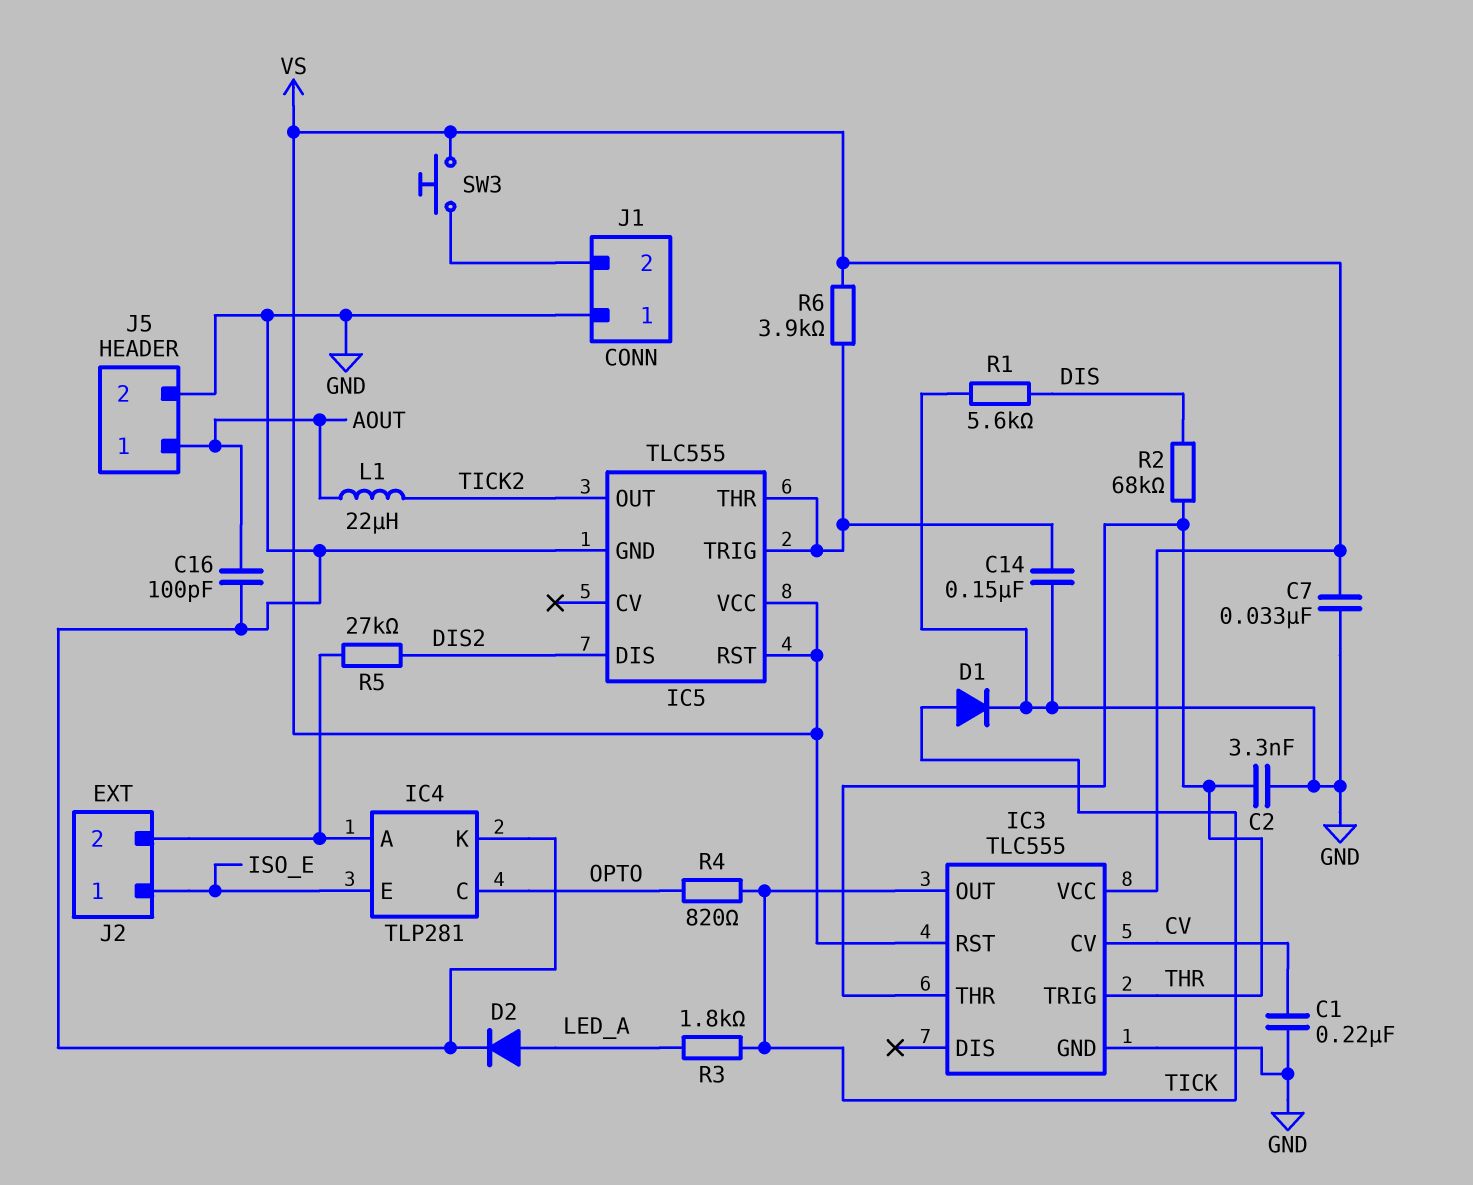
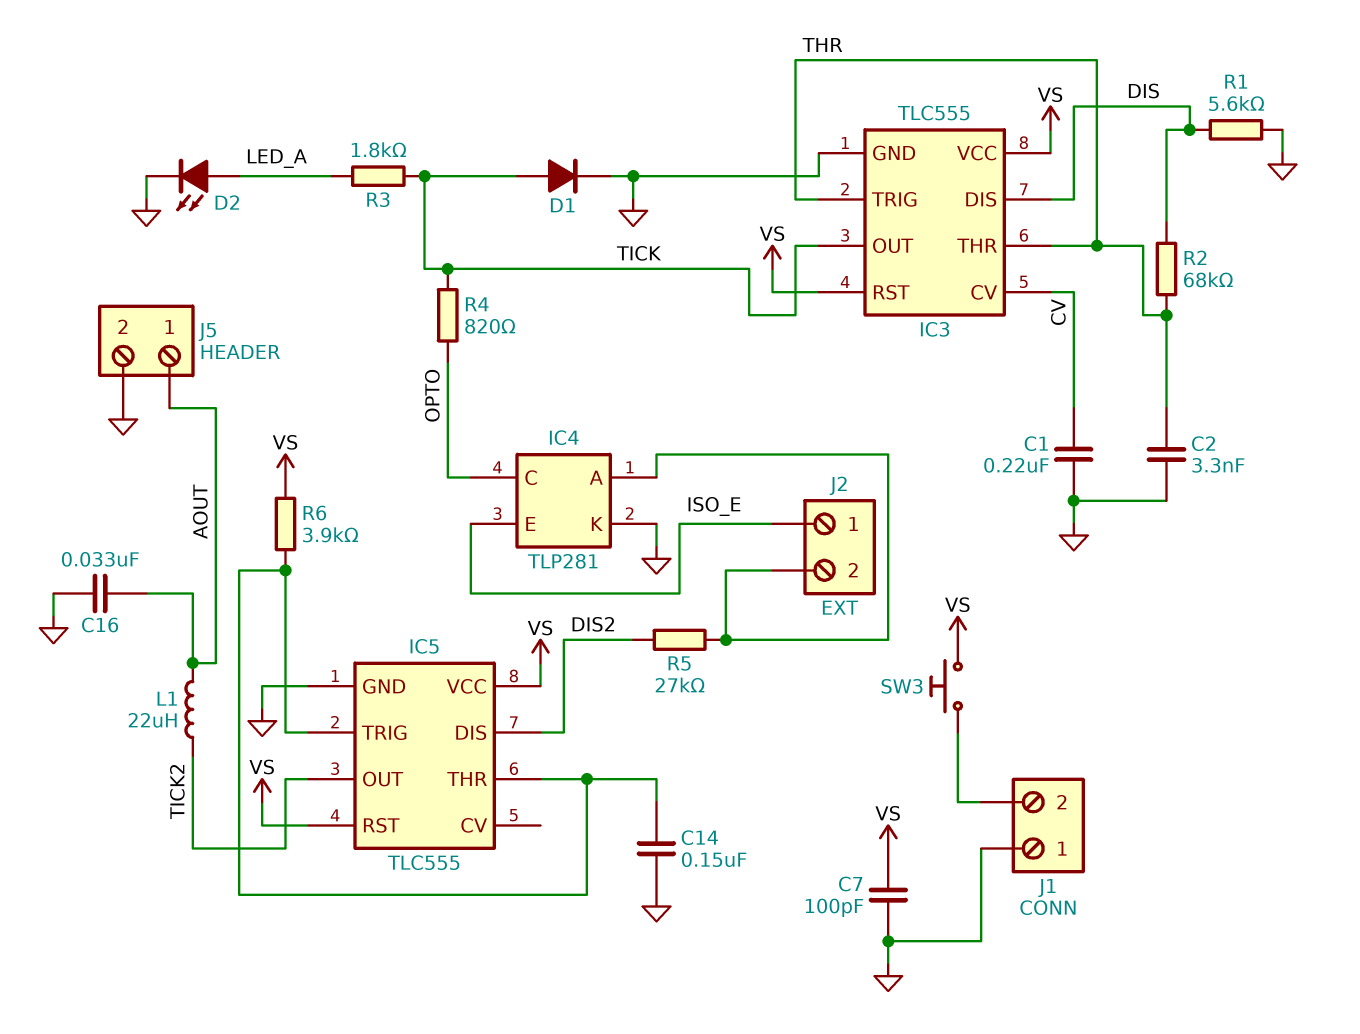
C7: 33nF (GND, VS) -> 100pF (GND, VS)
C16: 100pF (AOUT, GND) -> 33nF (AOUT, GND)
D2: diode (A LED_A, K GND) -> LED (A LED_A, K GND)
IC3 pin DIS: none -> DIS

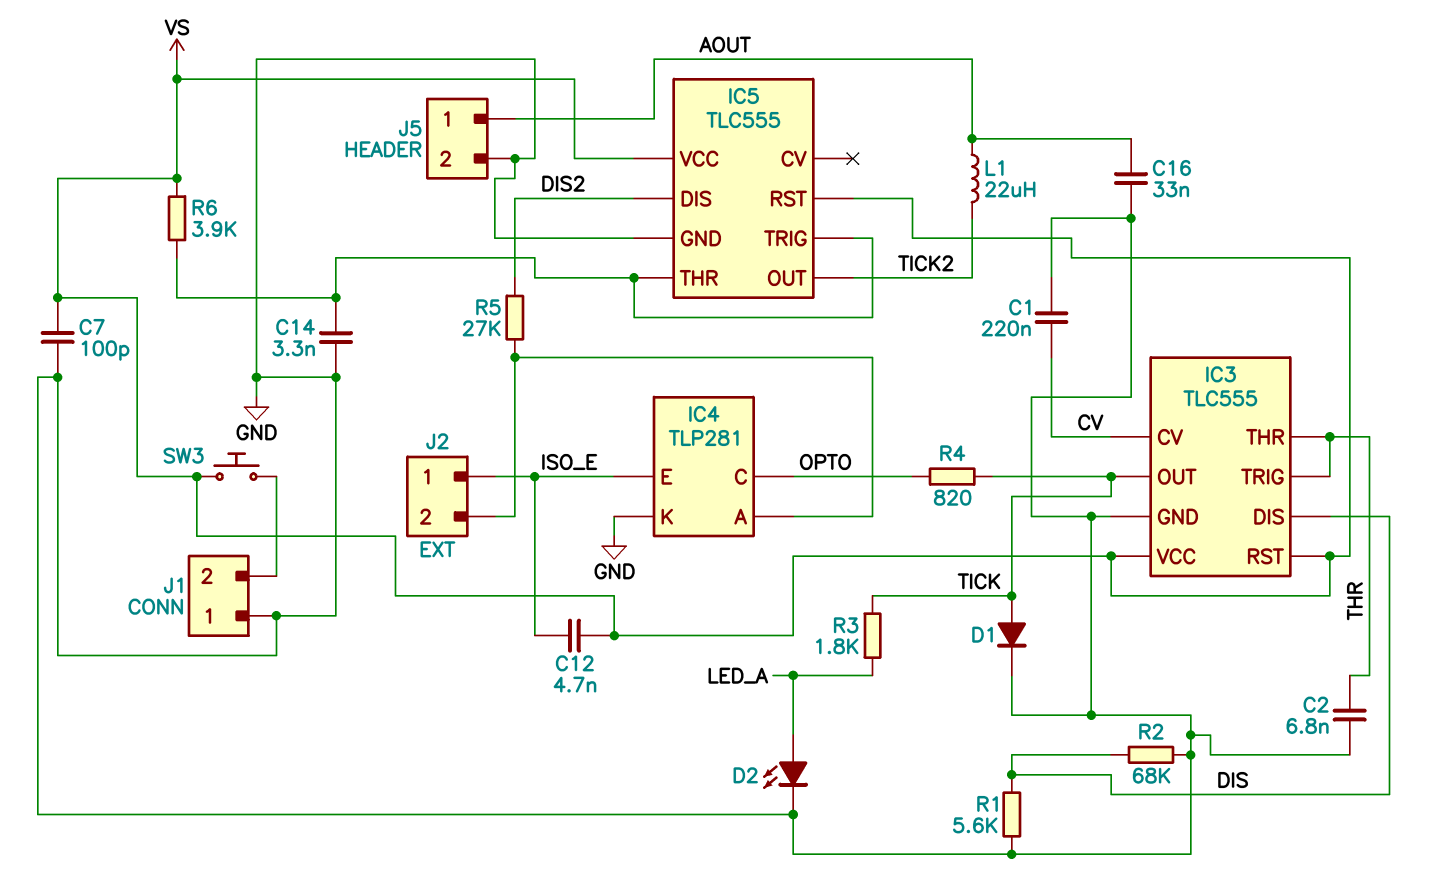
C2: 3.3nF (GND, THR) -> 6.8nF (GND, THR)
C12: none -> 4.7nF (ISO_E, VS)
C14: 150nF (GND, IC5/THR) -> 3.3nF (GND, IC5/THR)
R2: 68k (DIS, THR) -> 68k (DIS, GND)

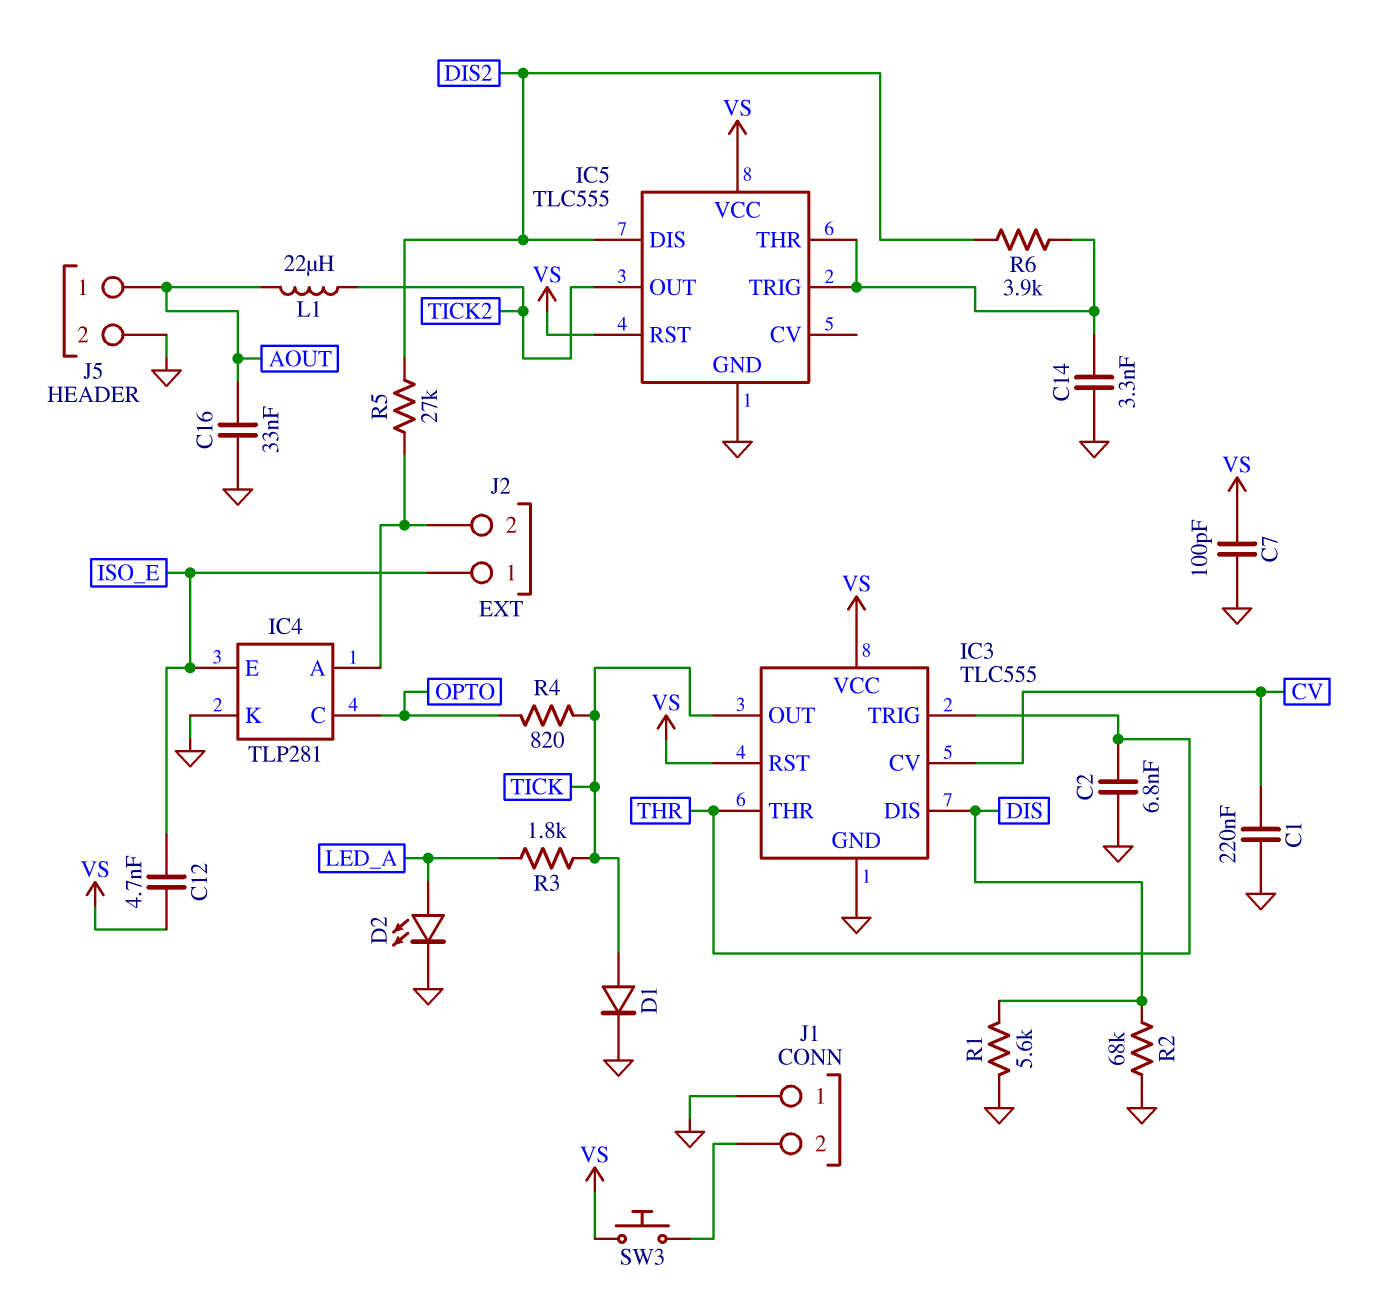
R6: 3.9k (IC5/THR, VS) -> 3.9k (DIS2, IC5/THR)

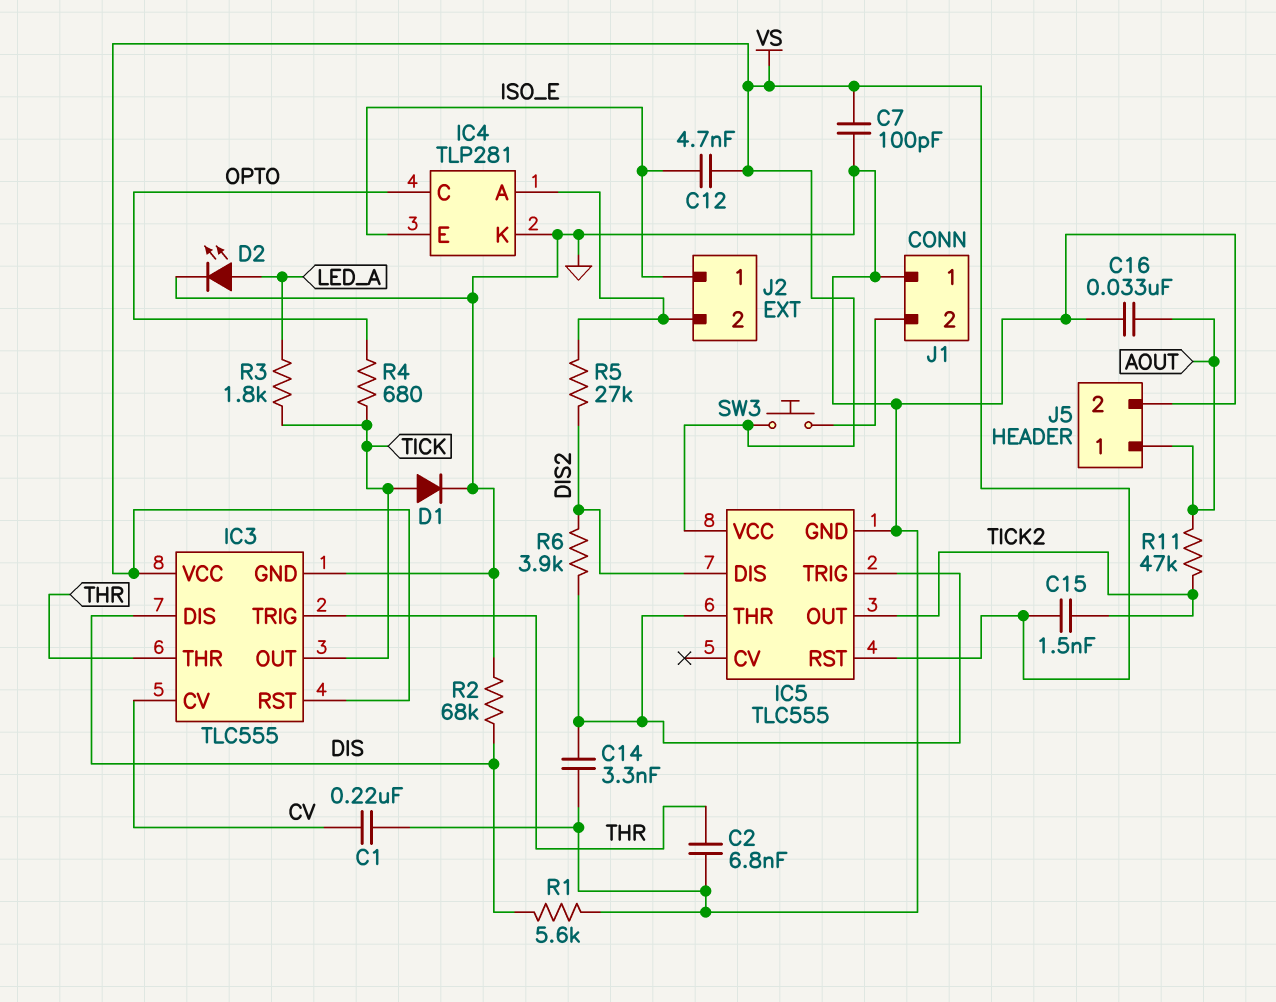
C15: none -> 1.5nF (TICK2, VS)
L1: 22uH (AOUT, TICK2) -> none
R4: 820 (OPTO, TICK) -> 680 (OPTO, TICK)
R11: none -> 47k (AOUT, TICK2)

